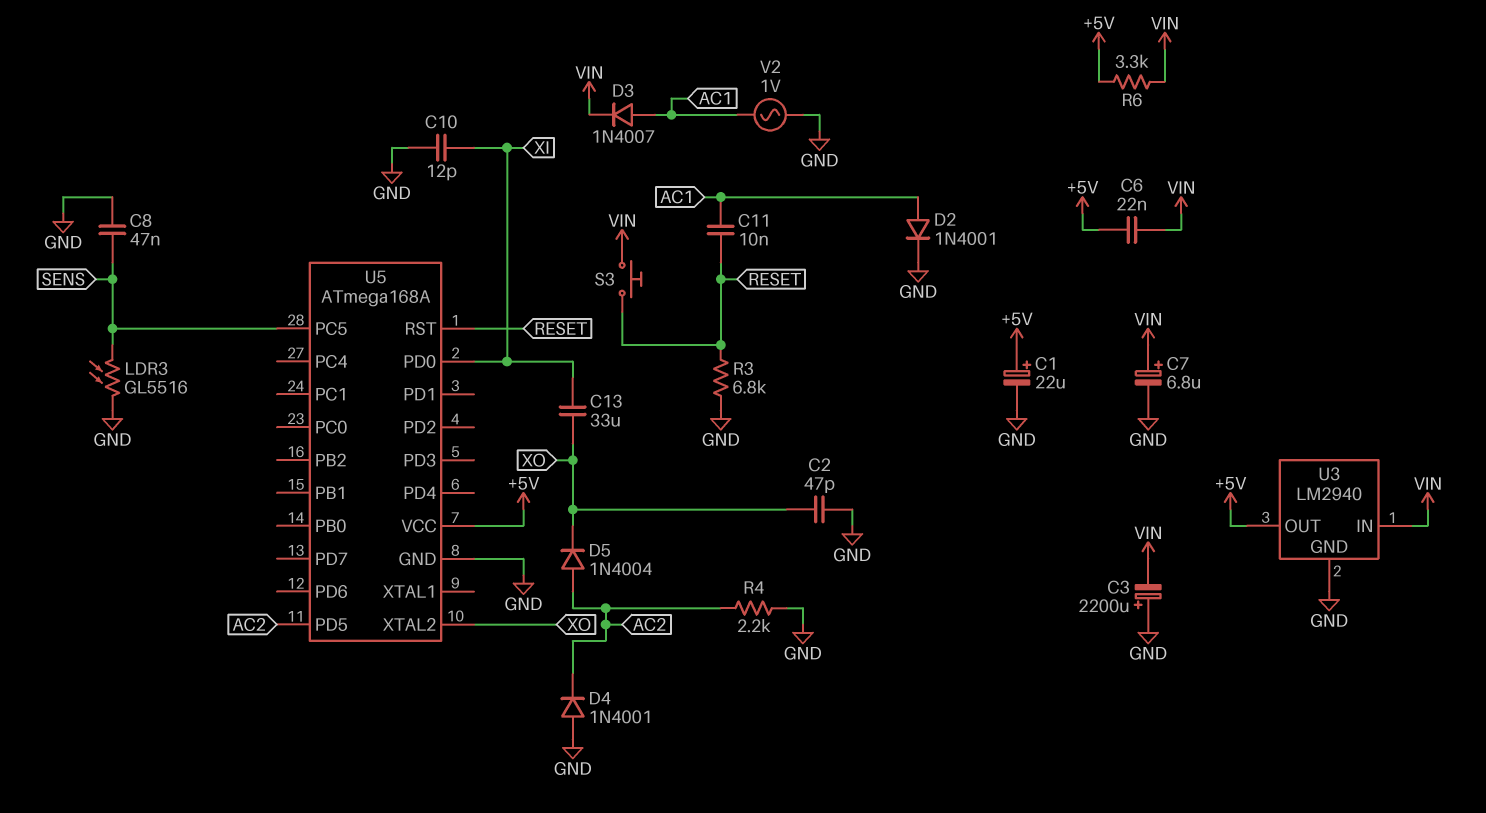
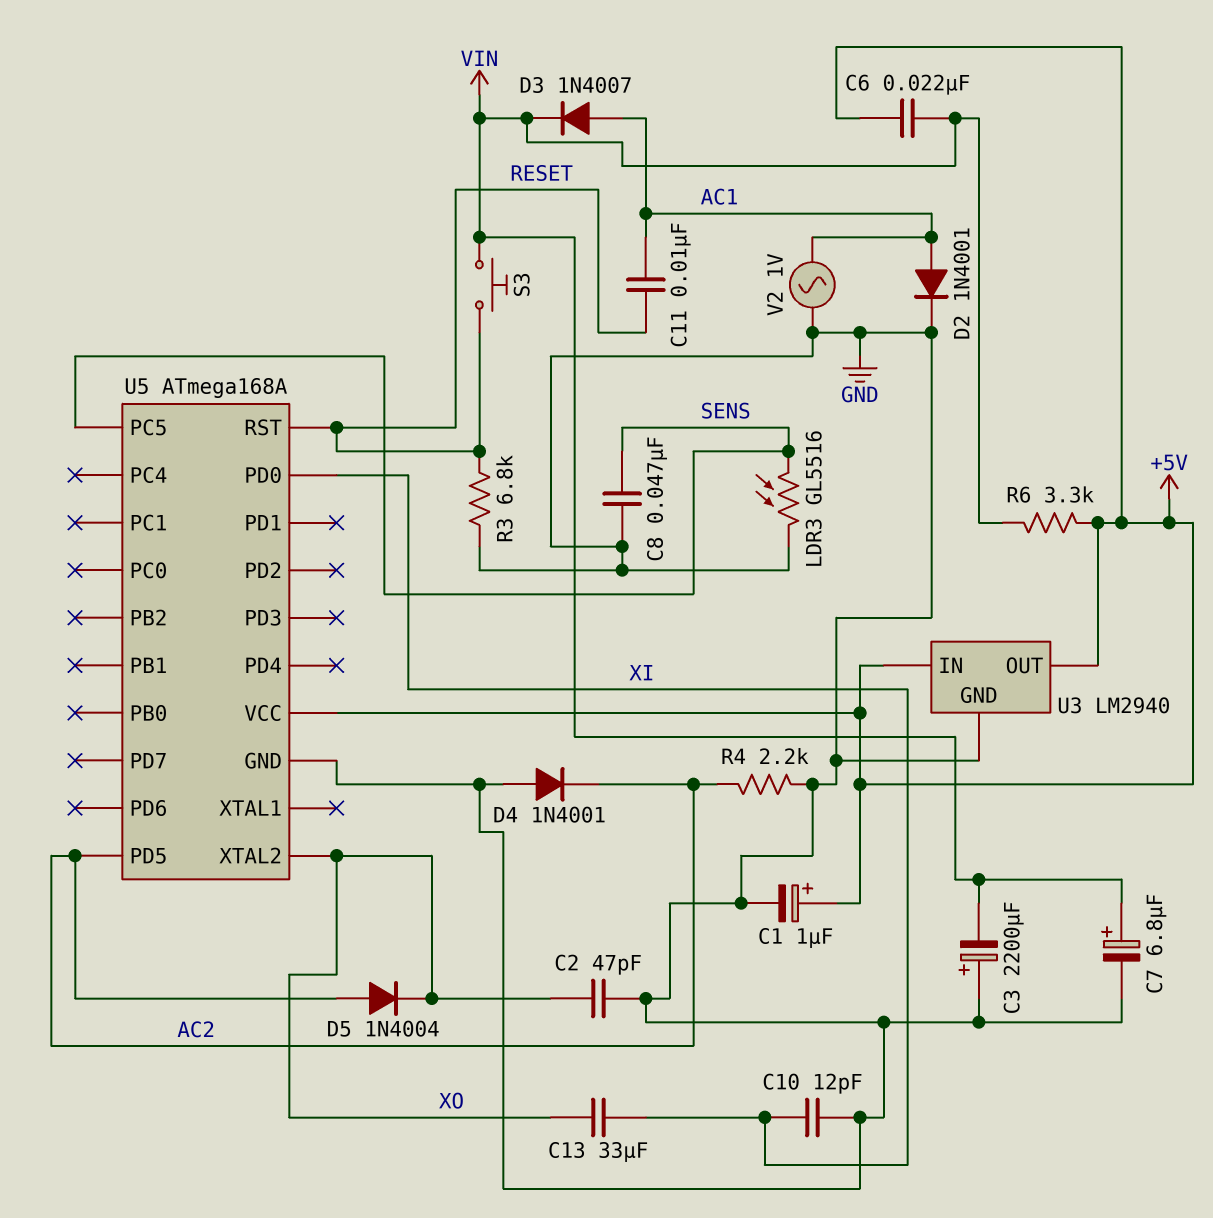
C1: 22uF (plus +5V, minus GND) -> 1uF (plus +5V, minus GND)
U3 pin IN: VIN -> +5V

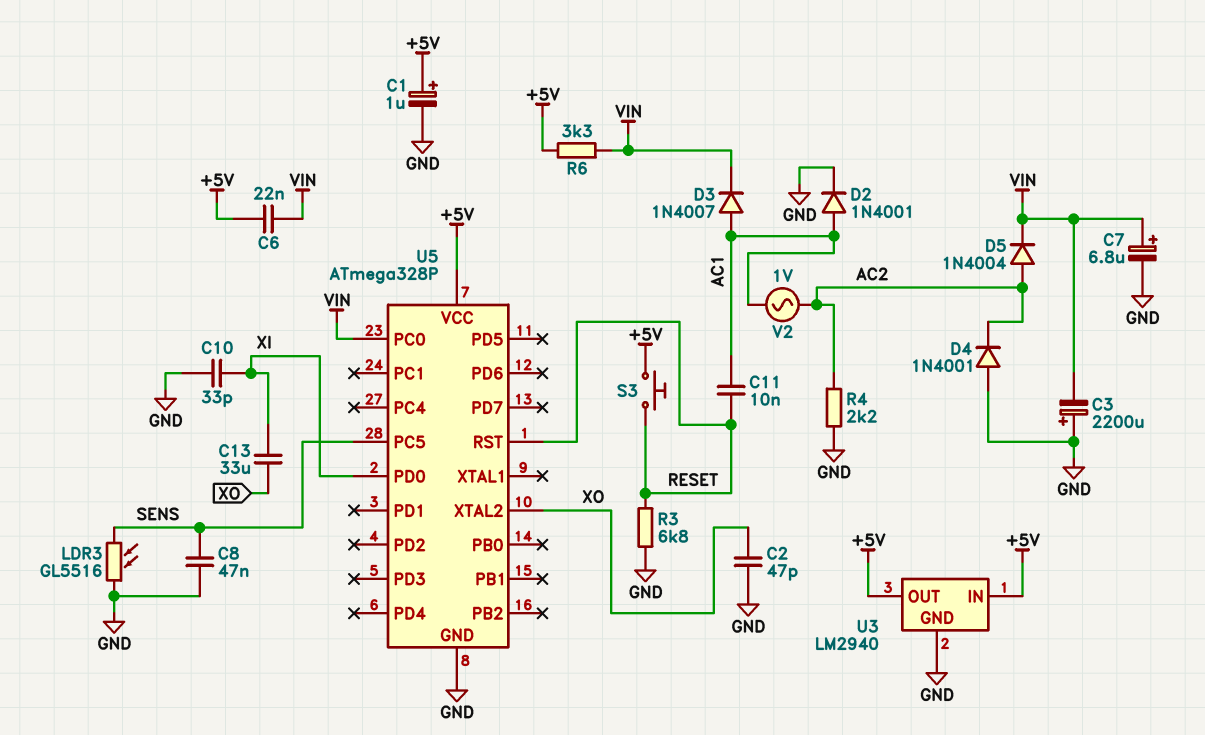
C10: 12pF (GND, XI) -> 33pF (GND, XI)
D5: diode 1N4004 (A AC2, K XO) -> diode 1N4004 (A AC2, K VIN)
S3: button (RESET, VIN) -> button (+5V, RESET)
U5: ATmega168A -> ATmega328P
U5 pin PC0: none -> VIN
U5 pin PD5: AC2 -> none
V2: AC 1V (AC1, GND) -> AC 1V (AC1, AC2)

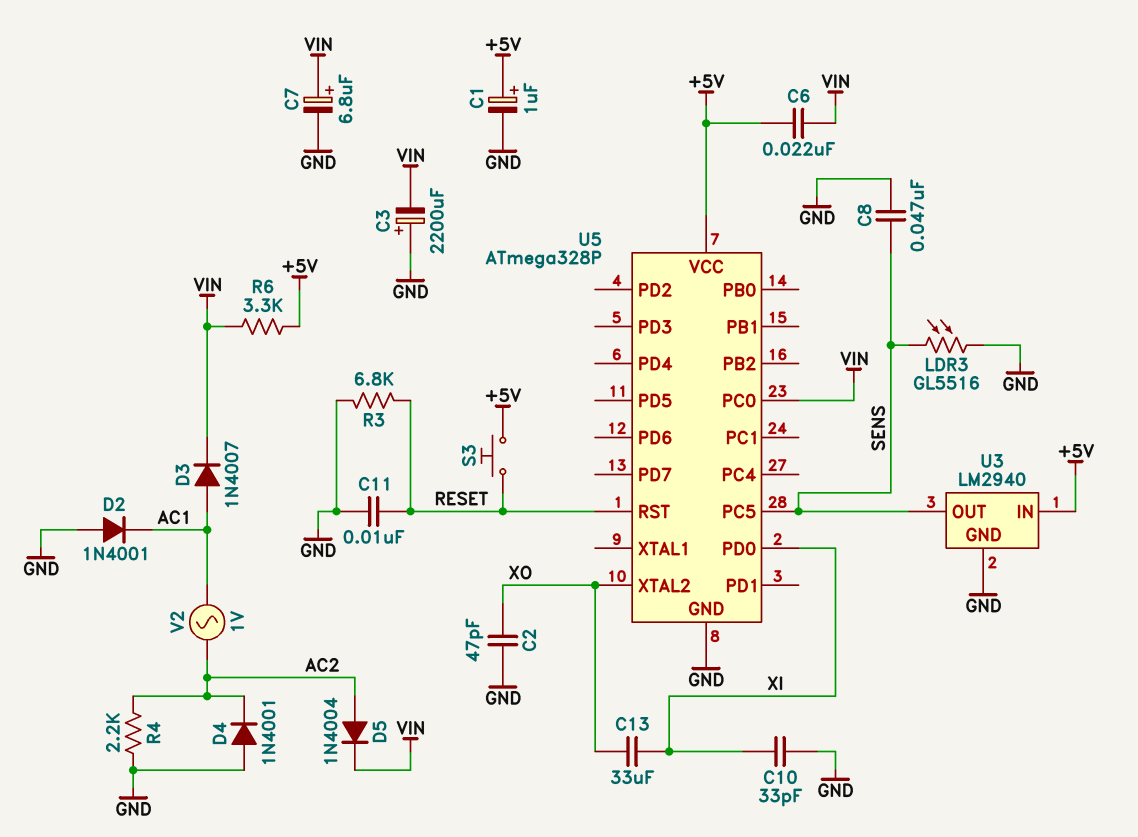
C11: 10nF (AC1, RESET) -> 10nF (GND, RESET)
D2: diode 1N4001 (A AC1, K GND) -> diode 1N4001 (A GND, K AC1)
U3 pin OUT: +5V -> SENS

